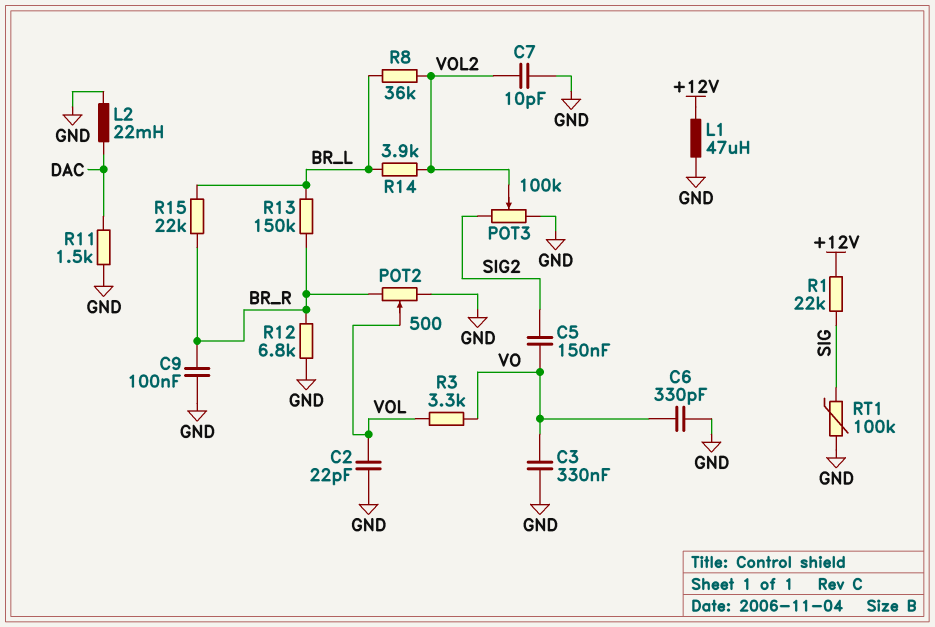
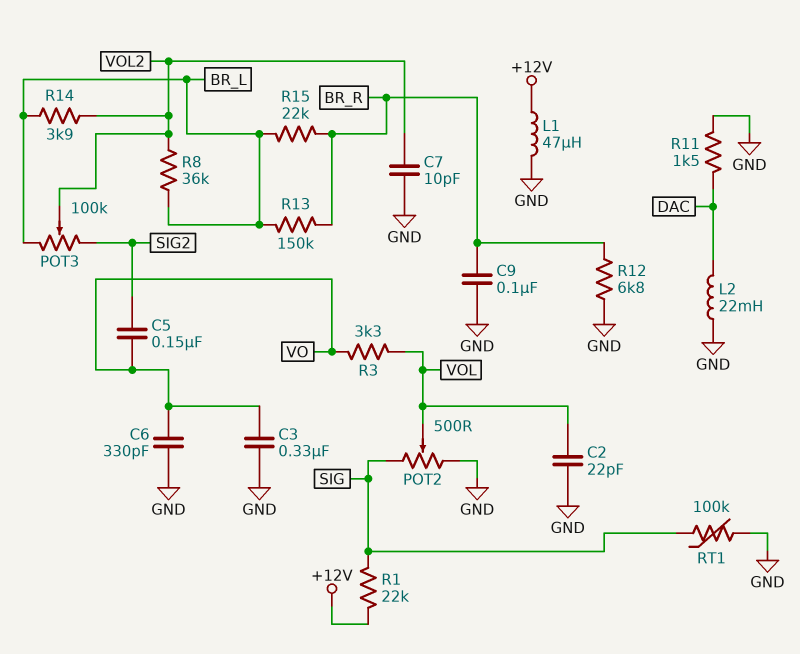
POT2: 500 (BR_R, GND, wiper VOL) -> 500 (GND, SIG, wiper VOL)
POT3: 100k (GND, SIG2, wiper VOL2) -> 100k (BR_L, SIG2, wiper VOL2)

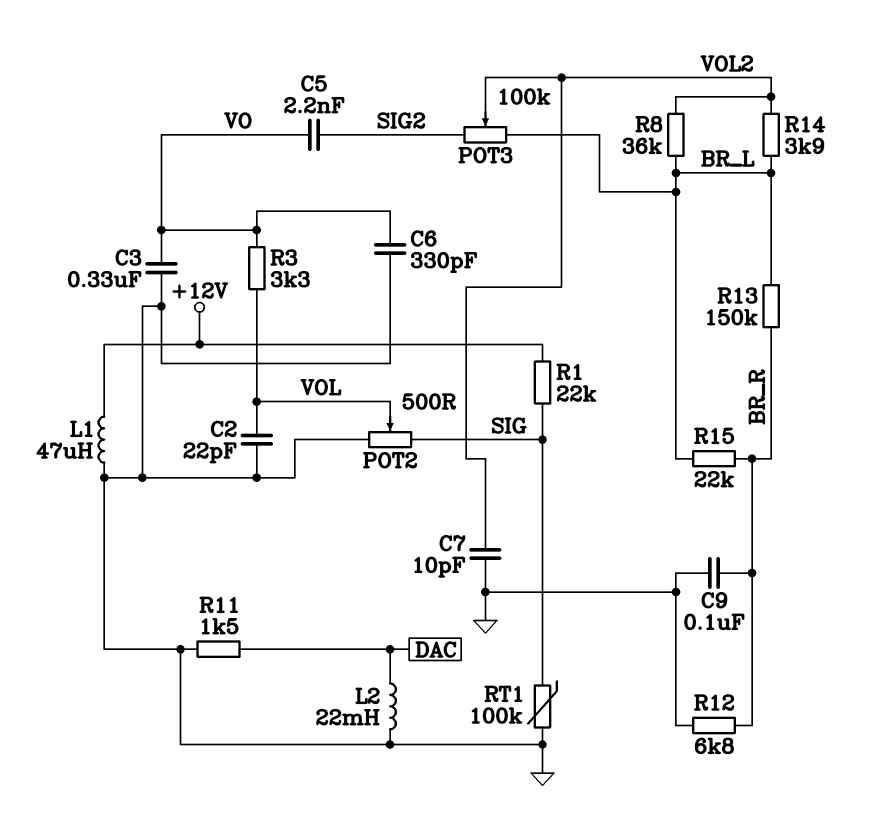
C5: 150nF (SIG2, VO) -> 2.2nF (SIG2, VO)

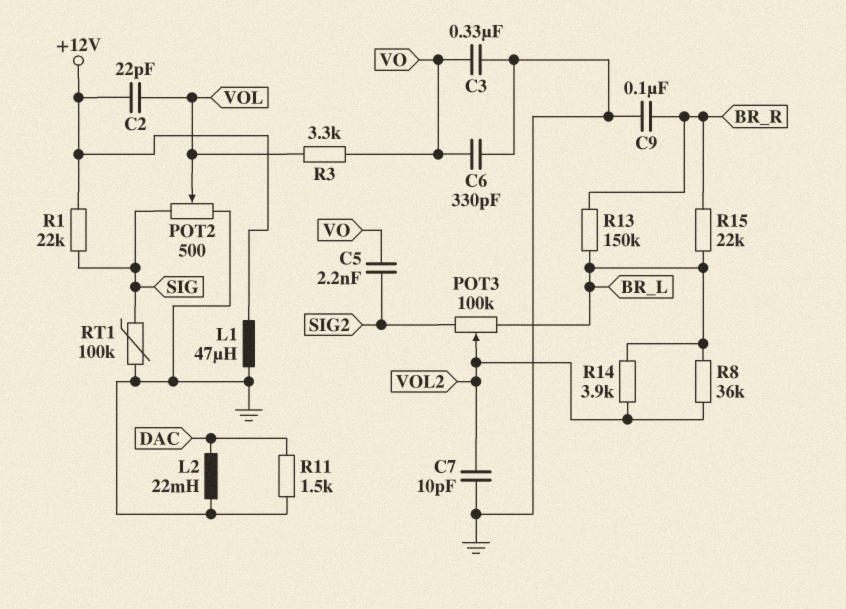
C2: 22pF (GND, VOL) -> 22pF (+12V, VOL)
R12: 6.8k (BR_R, GND) -> none

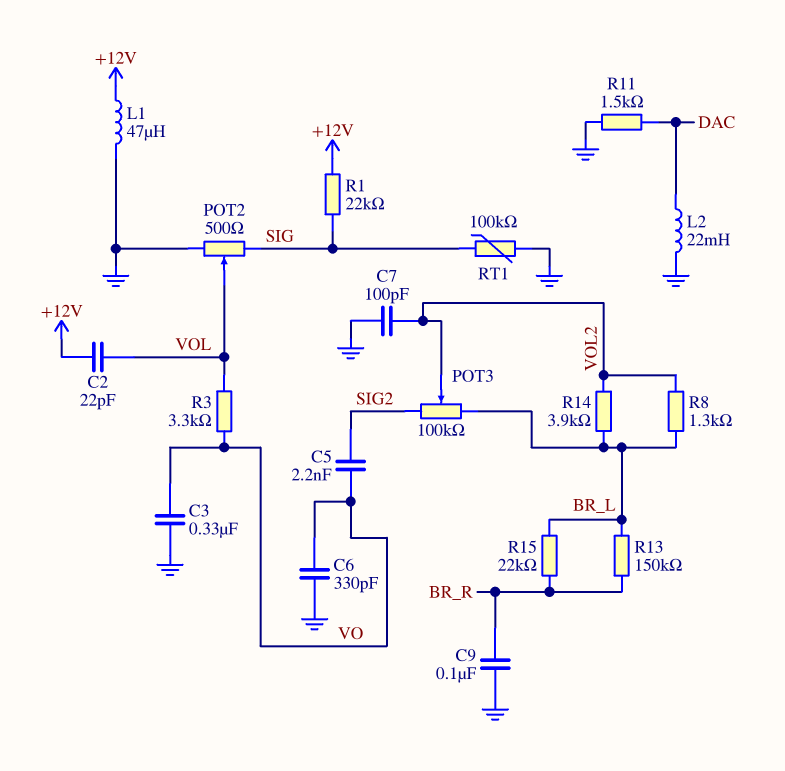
C7: 10pF (GND, VOL2) -> 100pF (GND, VOL2)
R8: 36k (BR_L, VOL2) -> 1.3k (BR_L, VOL2)

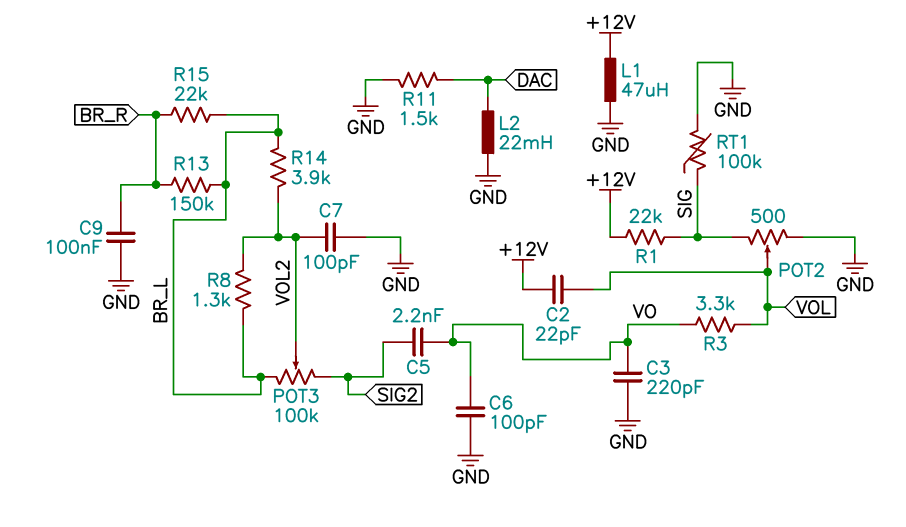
C3: 330nF (GND, VO) -> 220pF (GND, VO)
C6: 330pF (GND, VO) -> 100pF (GND, VO)

